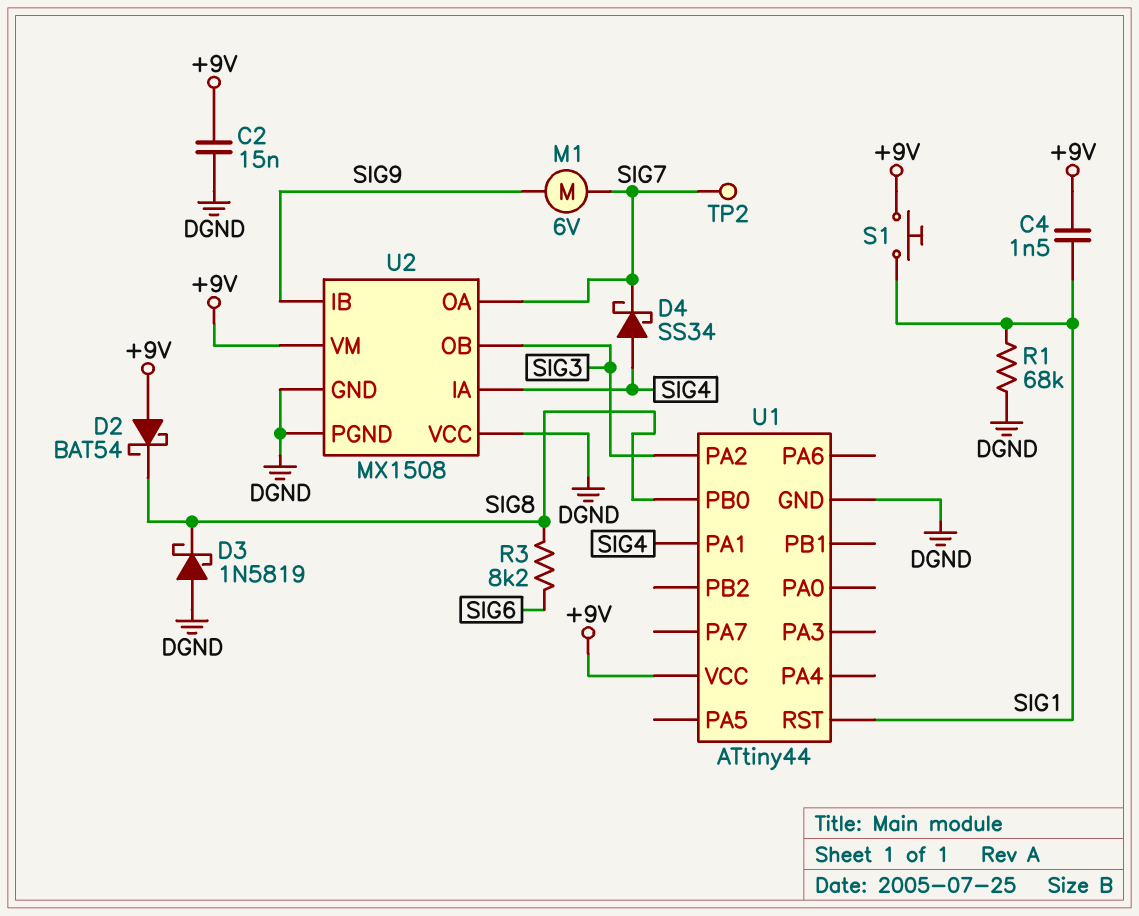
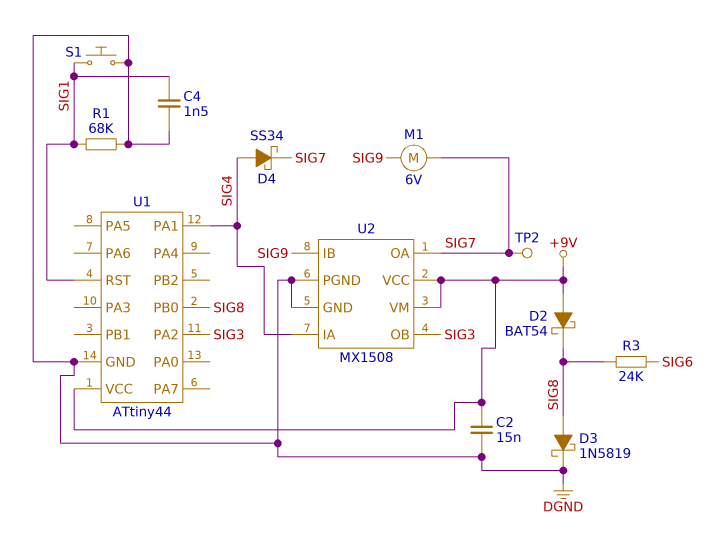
C4: 1.5nF (+9V, SIG1) -> 1.5nF (DGND, SIG1)
D3: schottky 1N5819 (A DGND, K SIG8) -> schottky 1N5819 (A SIG8, K DGND)
R3: 8.2k (SIG6, SIG8) -> 24k (SIG6, SIG8)
S1: button (+9V, SIG1) -> button (DGND, SIG1)
U2 pin VCC: DGND -> +9V

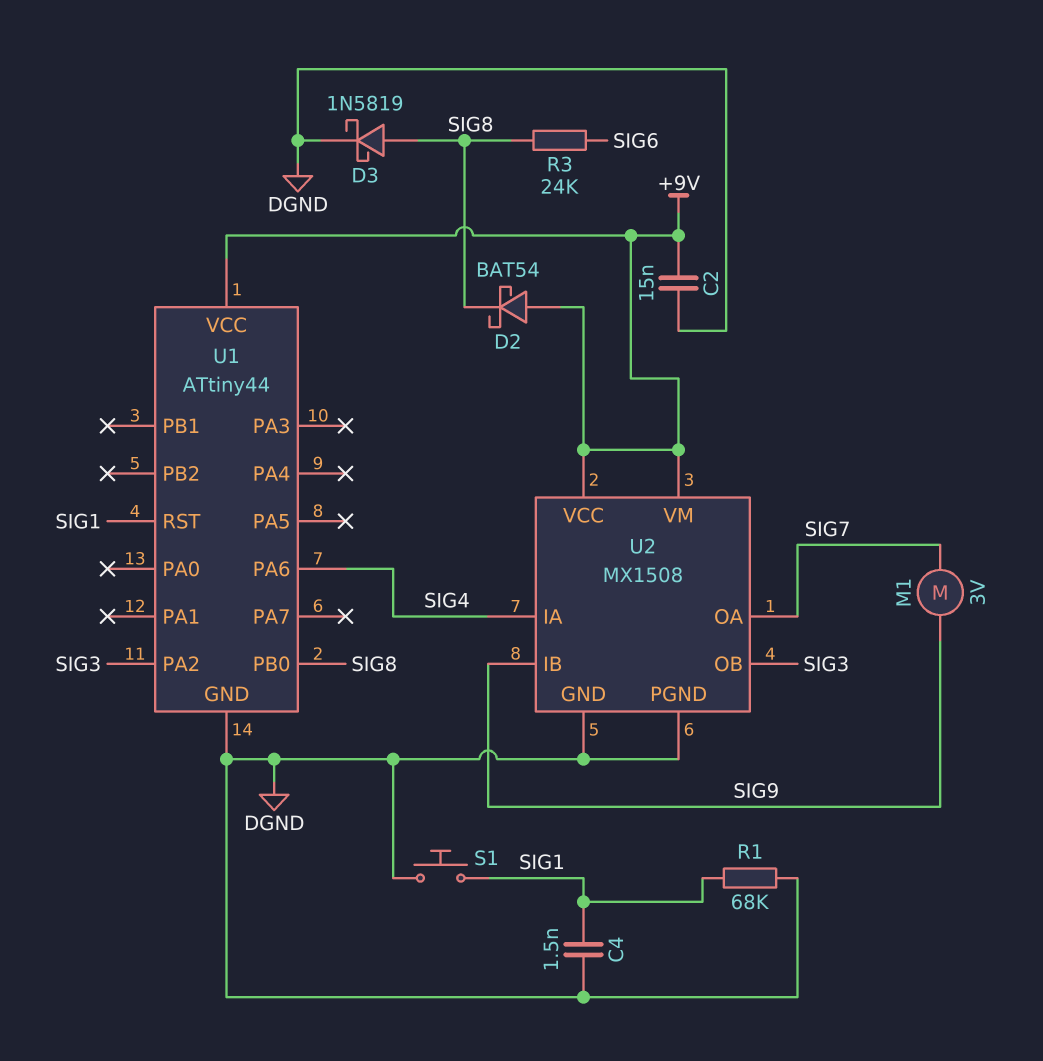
D4: schottky SS34 (A SIG4, K SIG7) -> none
M1: motor 6V (SIG7, SIG9) -> motor 3V (SIG7, SIG9)
TP2: test point (SIG7) -> none
U1 pin PA1: SIG4 -> none
U1 pin PA6: none -> SIG4

